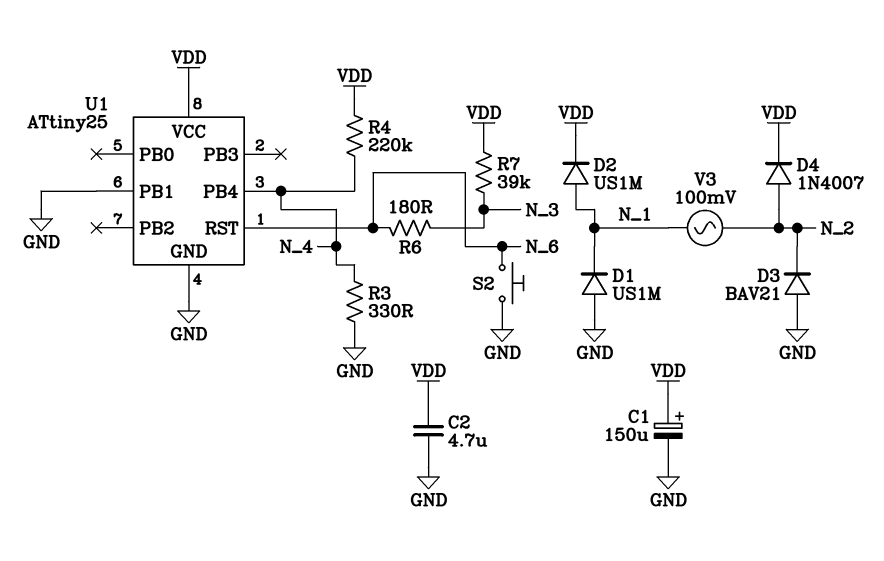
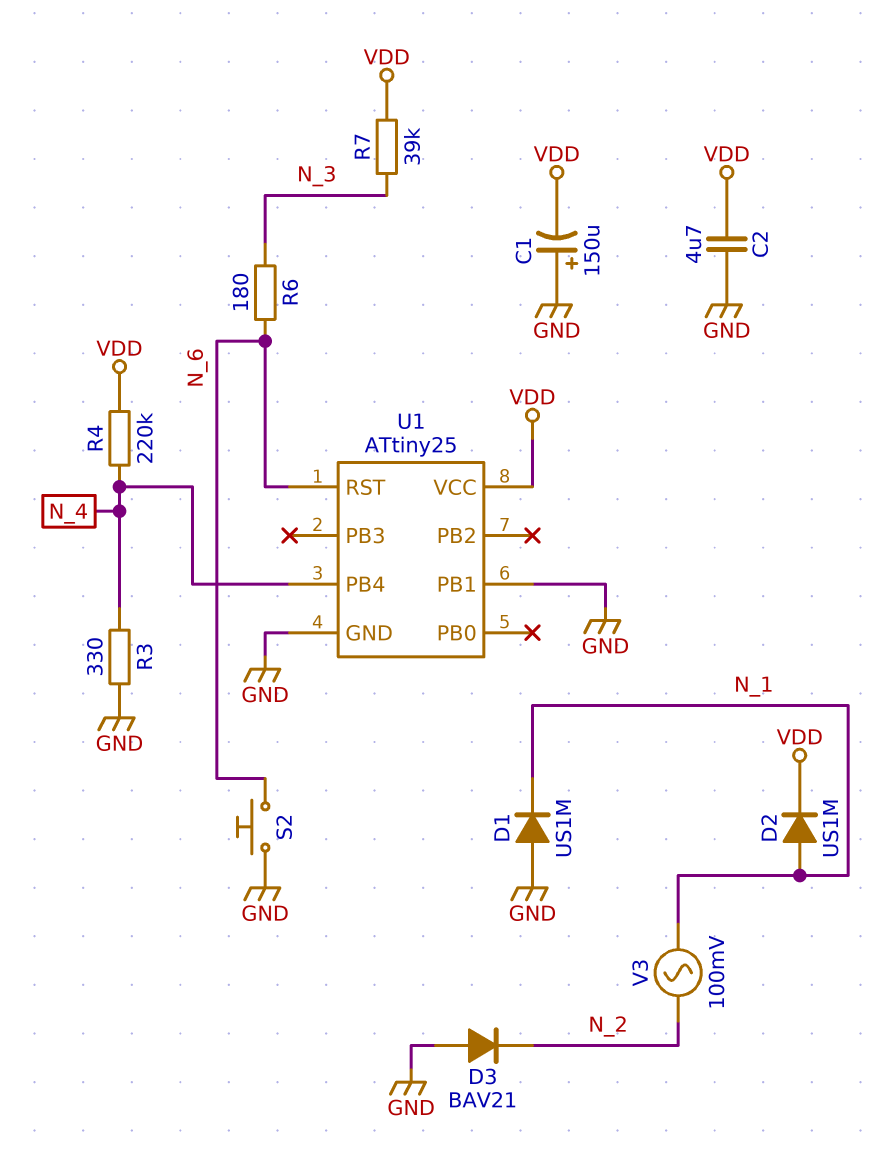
C1: 150uF (plus VDD, minus GND) -> 150uF (plus GND, minus VDD)
D4: diode 1N4007 (A N_2, K VDD) -> none

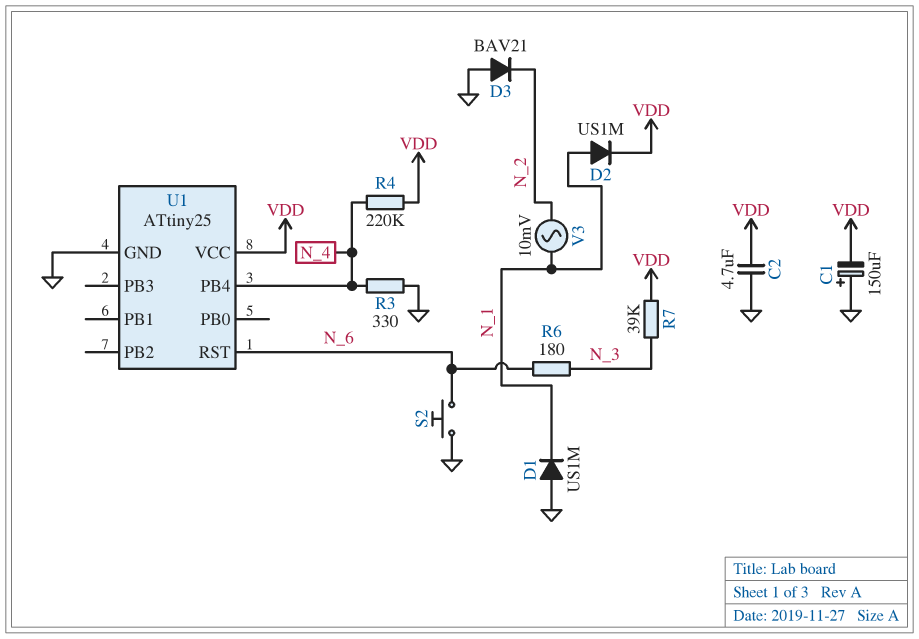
U1 pin PB1: GND -> none
V3: AC 100mV (N_1, N_2) -> AC 10mV (N_1, N_2)

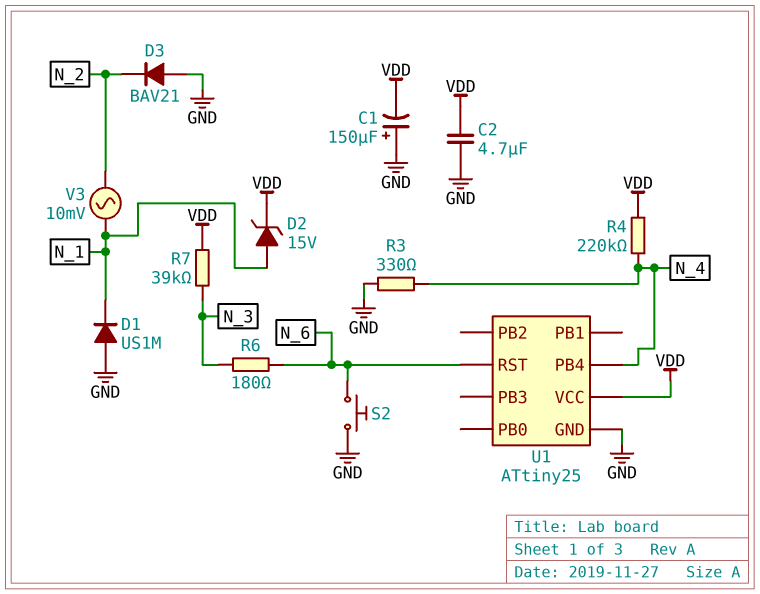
D2: diode US1M (A N_1, K VDD) -> zener 15V (A N_1, K VDD)

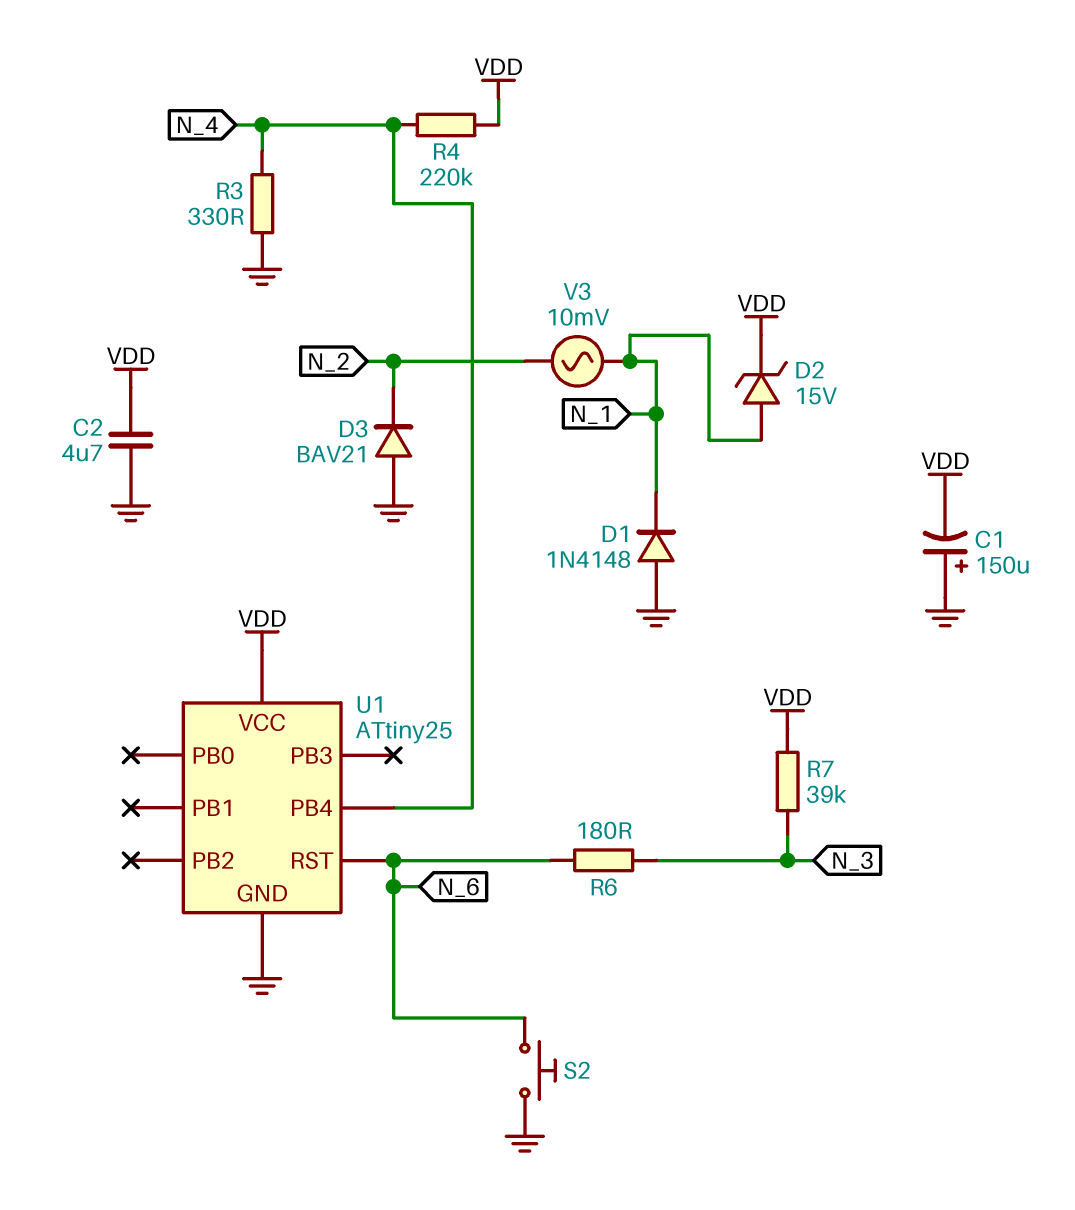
D1: diode US1M (A GND, K N_1) -> diode 1N4148 (A GND, K N_1)

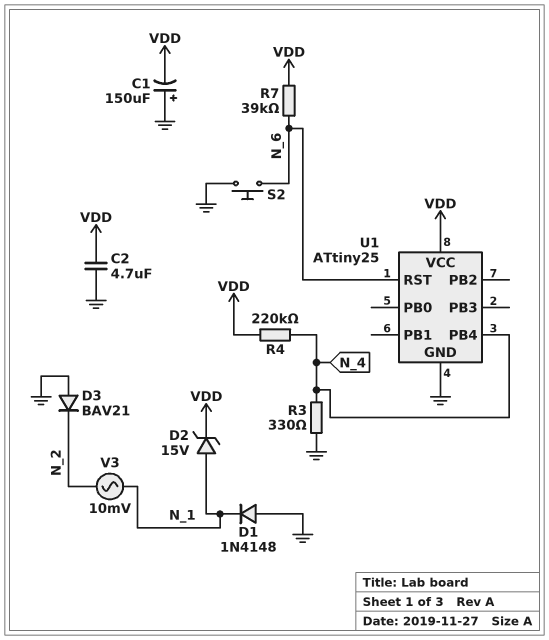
R6: 180 (N_3, N_6) -> none
R7: 39k (N_3, VDD) -> 39k (N_6, VDD)

